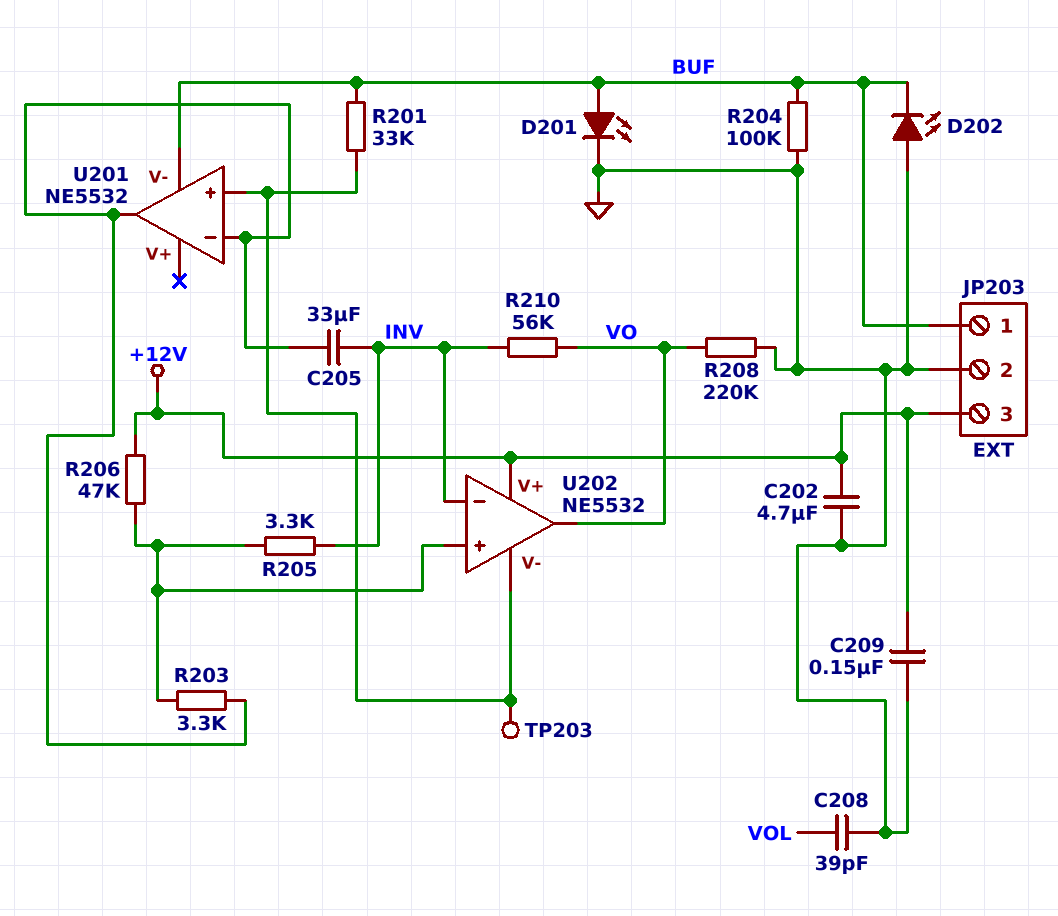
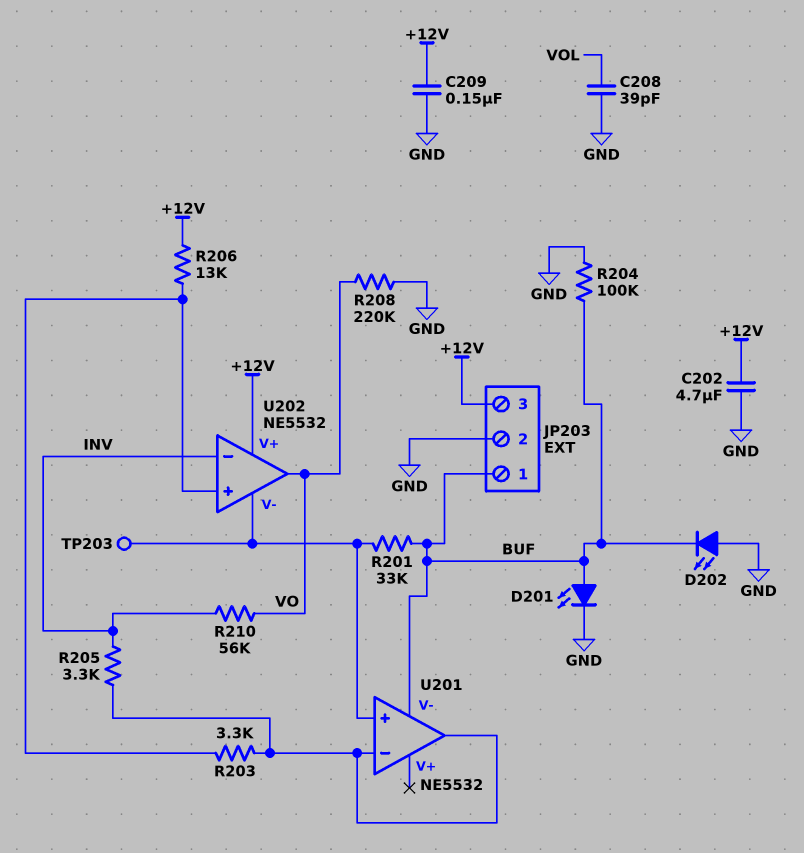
C205: 33uF (INV, U201/in-) -> none
R205: 3.3k (INV, U202/in+) -> 3.3k (INV, U201/in-)
R206: 47k (+12V, U202/in+) -> 13k (+12V, U202/in+)

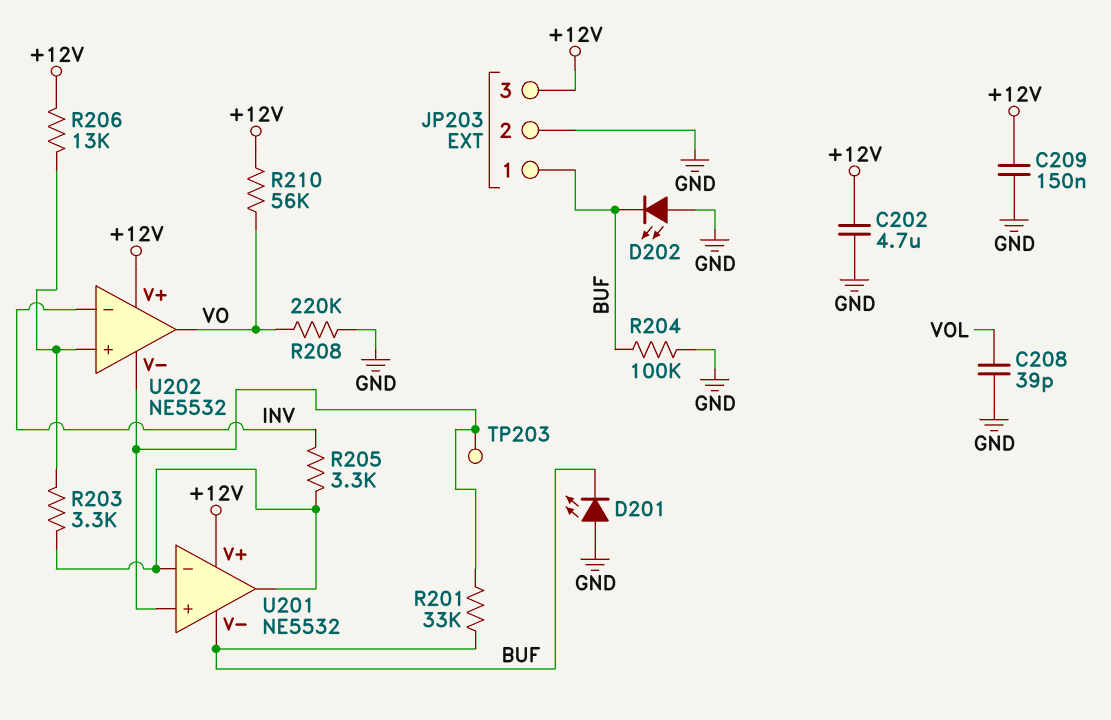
D201: LED (A BUF, K GND) -> LED (A GND, K BUF)
R210: 56k (INV, VO) -> 56k (+12V, VO)
U201 pin V+: none -> +12V

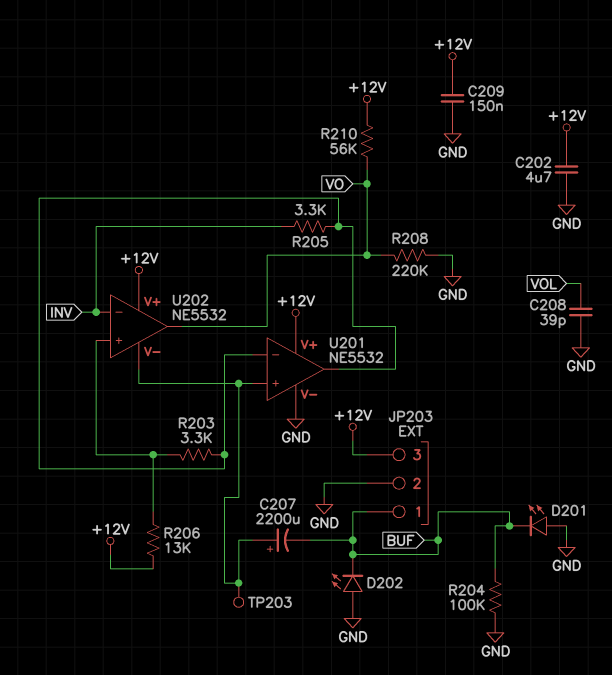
C207: none -> 2200uF (plus U201/in+, minus BUF)
R201: 33k (BUF, U201/in+) -> none
U201 pin V-: BUF -> GND

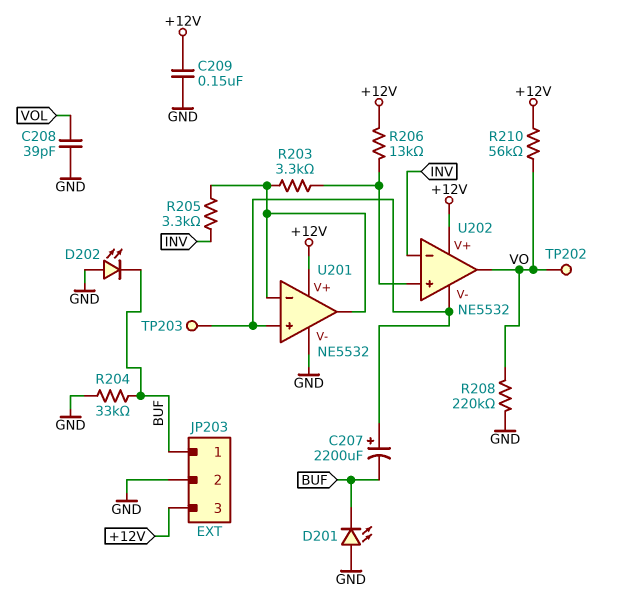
C202: 4.7uF (+12V, GND) -> none
R204: 100k (BUF, GND) -> 33k (BUF, GND)
TP202: none -> test point (VO)

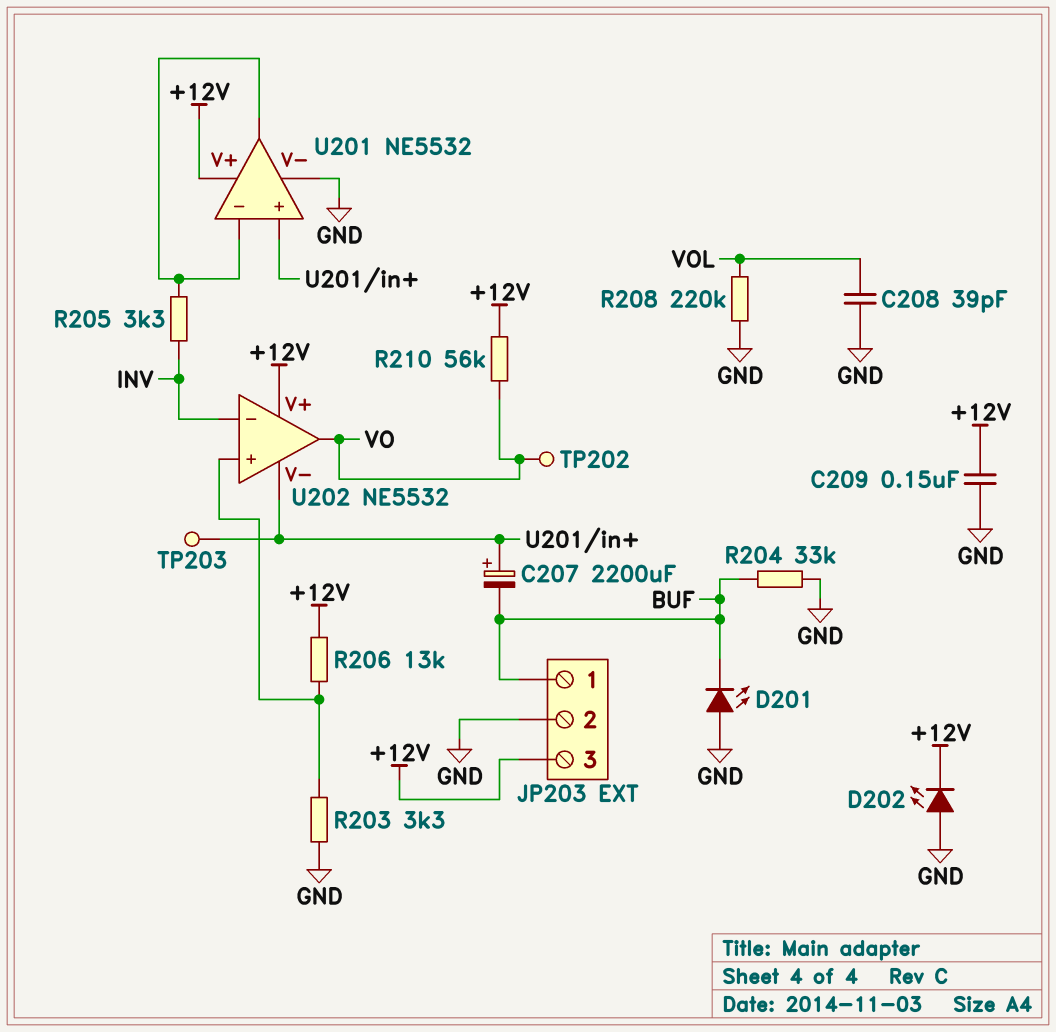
D202: LED (A GND, K BUF) -> LED (A GND, K +12V)
R203: 3.3k (U201/in-, U202/in+) -> 3.3k (GND, U202/in+)
R208: 220k (GND, VO) -> 220k (GND, VOL)

